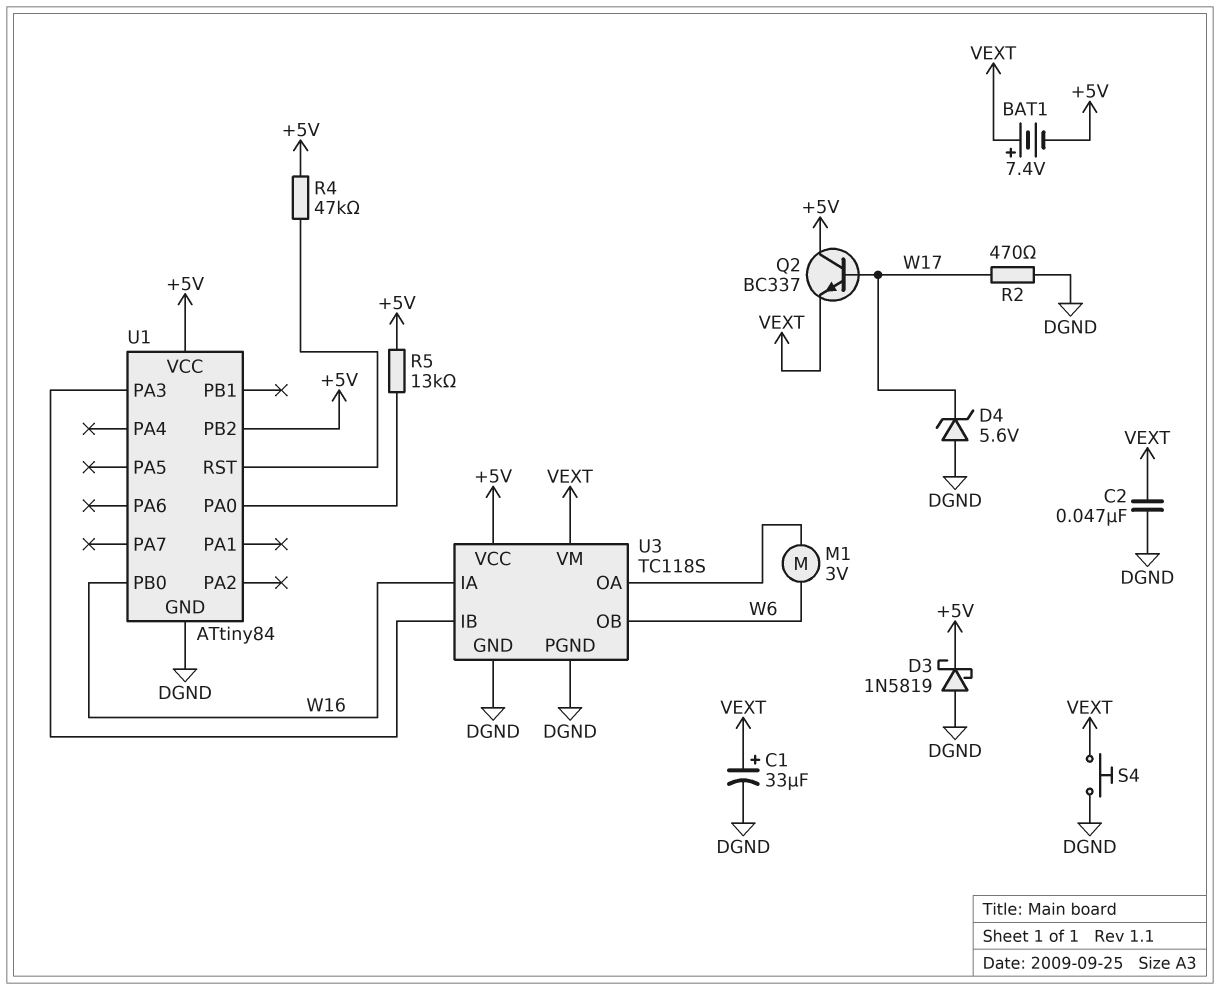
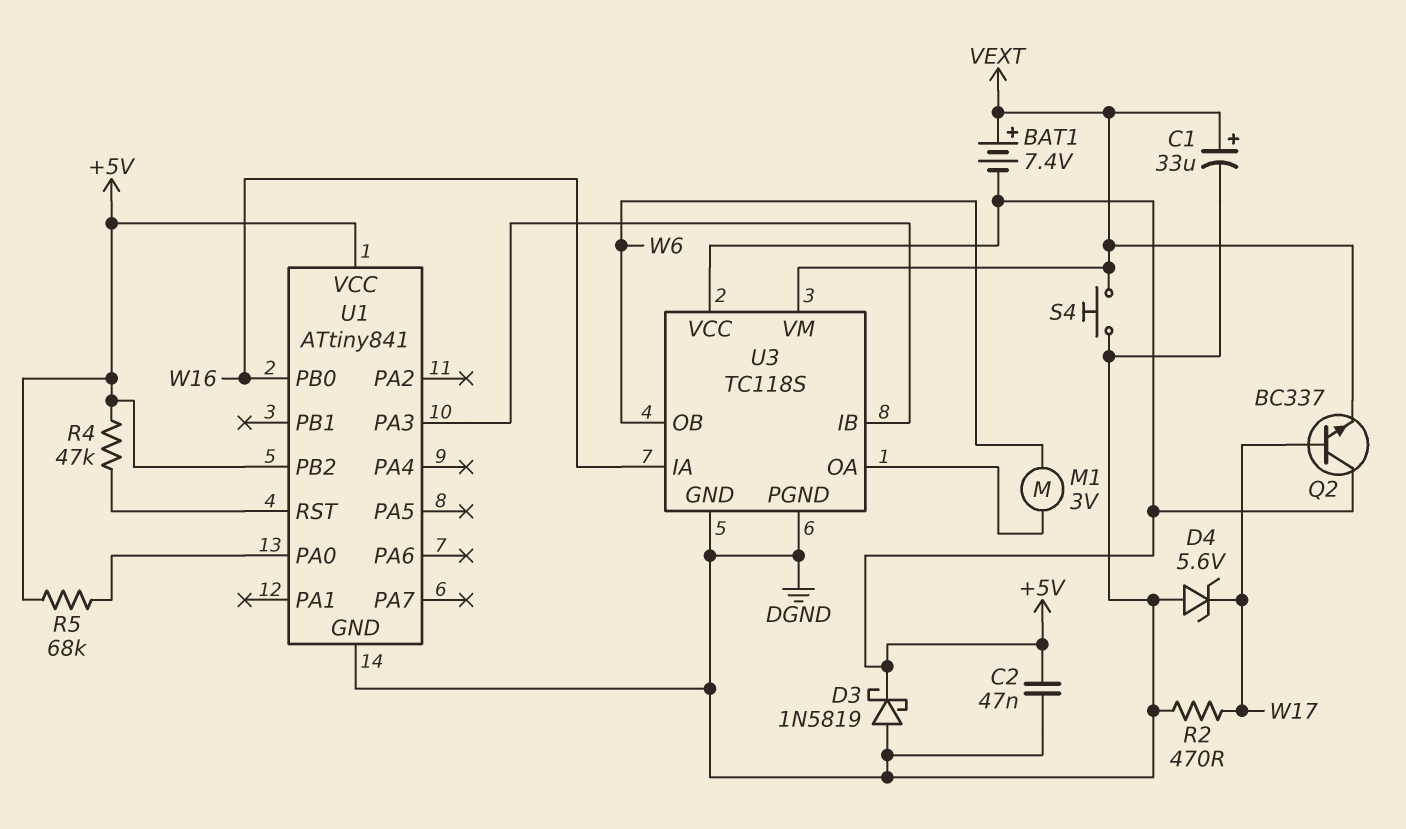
C2: 47nF (DGND, VEXT) -> 47nF (+5V, DGND)
R5: 13k (+5V, U1/PA0) -> 68k (+5V, U1/PA0)
U1: ATtiny84 -> ATtiny841

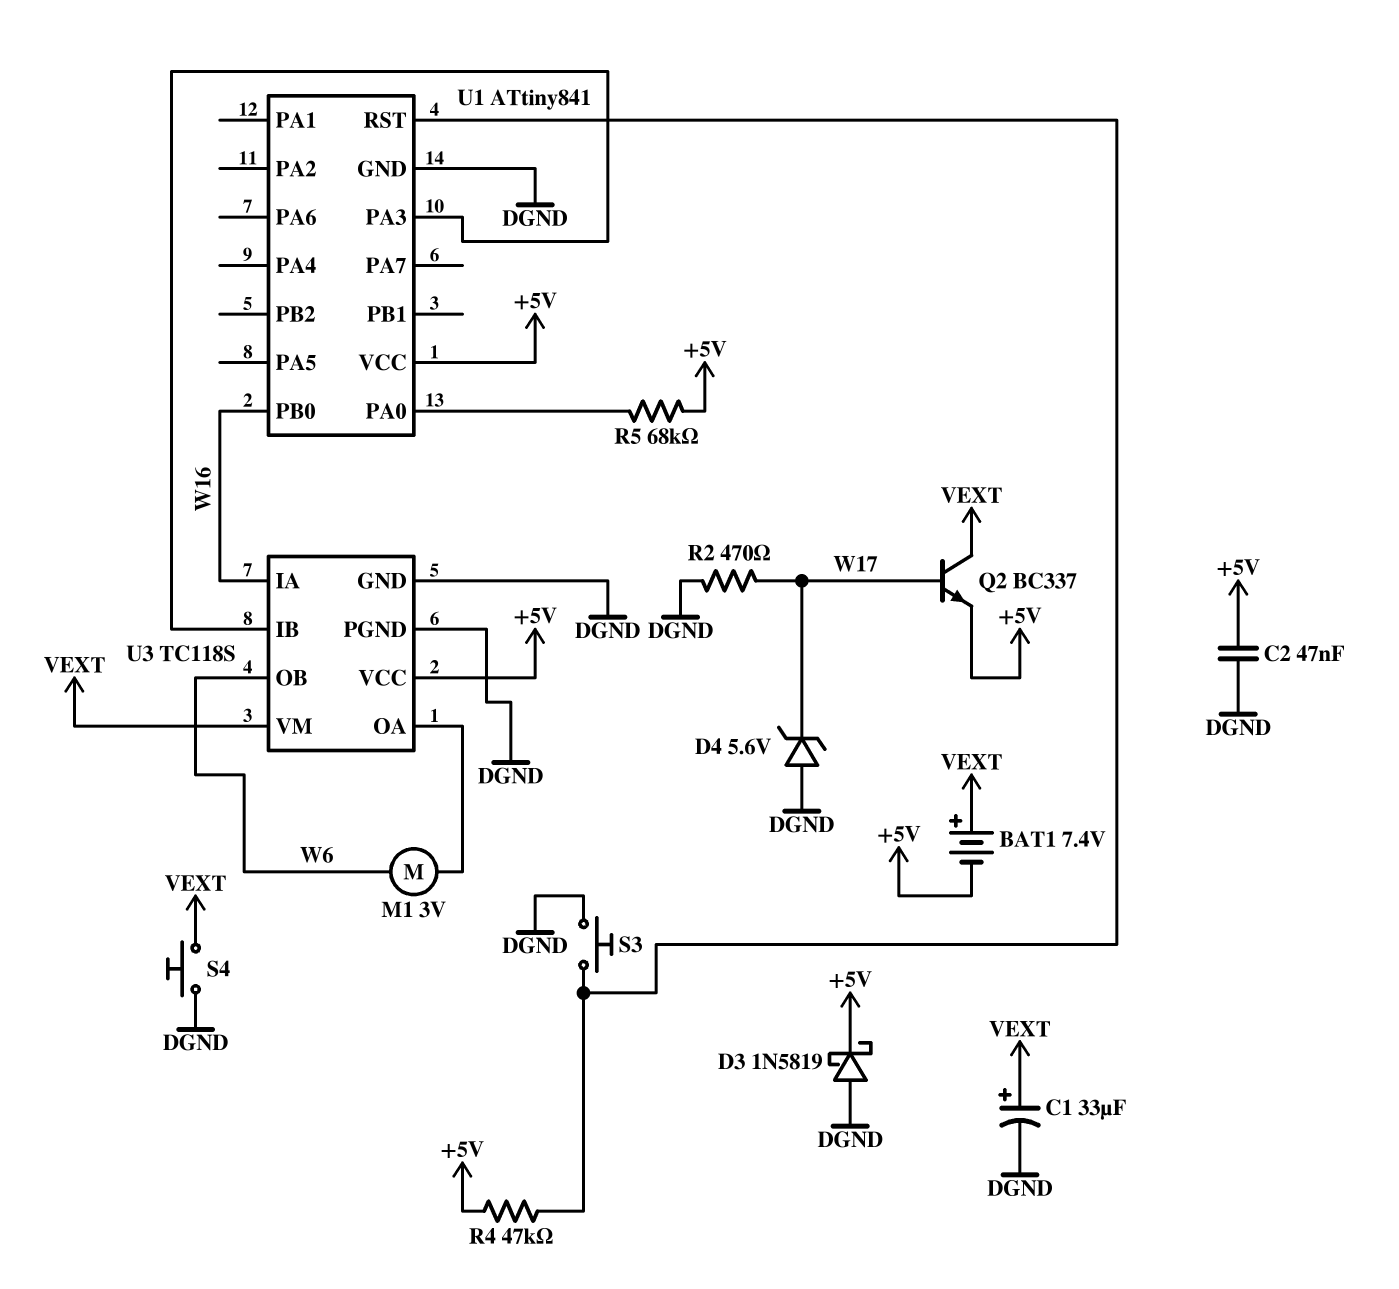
Q2: NPN BC337 (B W17, C +5V, E VEXT) -> NPN BC337 (B W17, C VEXT, E +5V)
S3: none -> button (DGND, U1/RST)
U1 pin PB2: +5V -> none

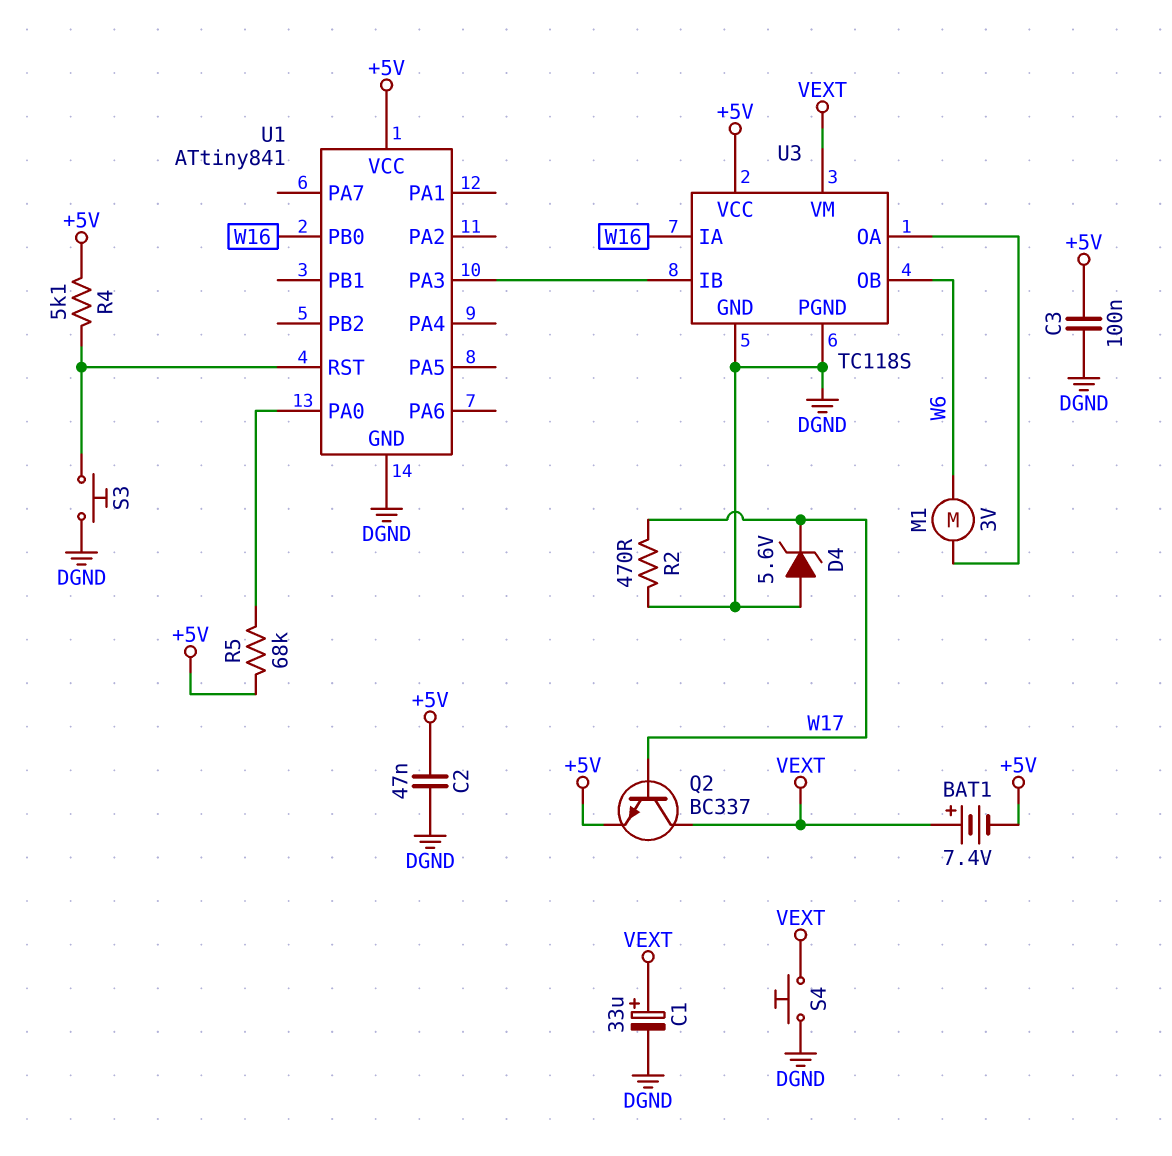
C3: none -> 100nF (+5V, DGND)
D3: schottky 1N5819 (A DGND, K +5V) -> none
R4: 47k (+5V, U1/RST) -> 5.1k (+5V, U1/RST)

